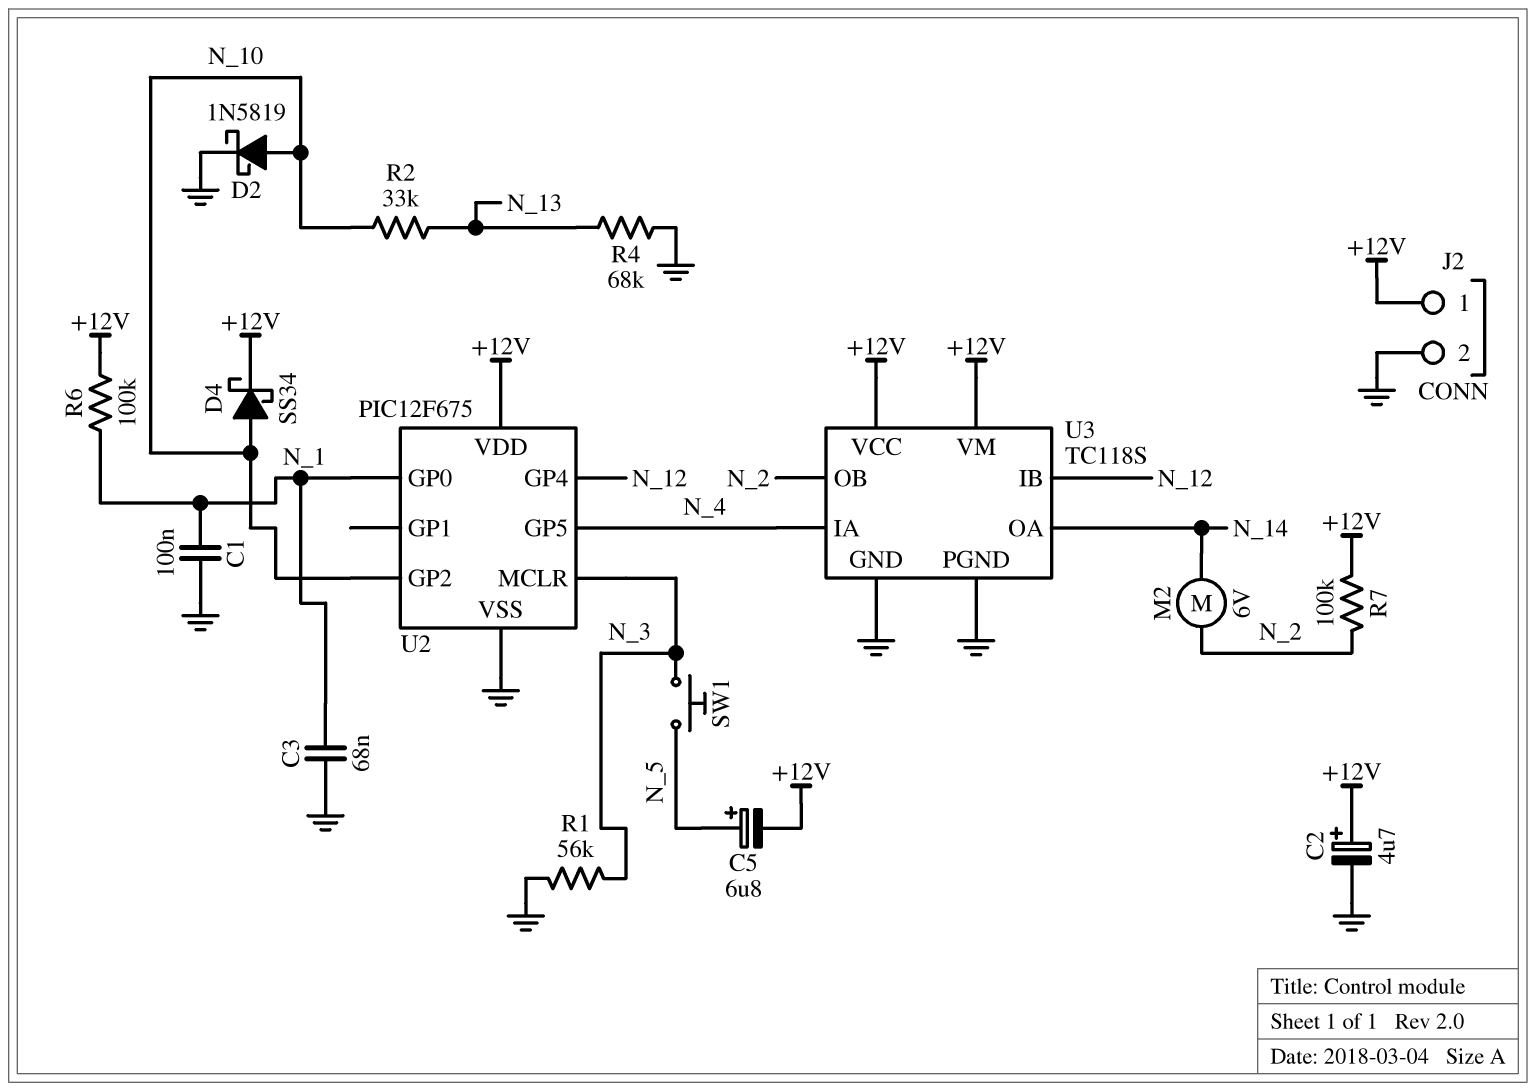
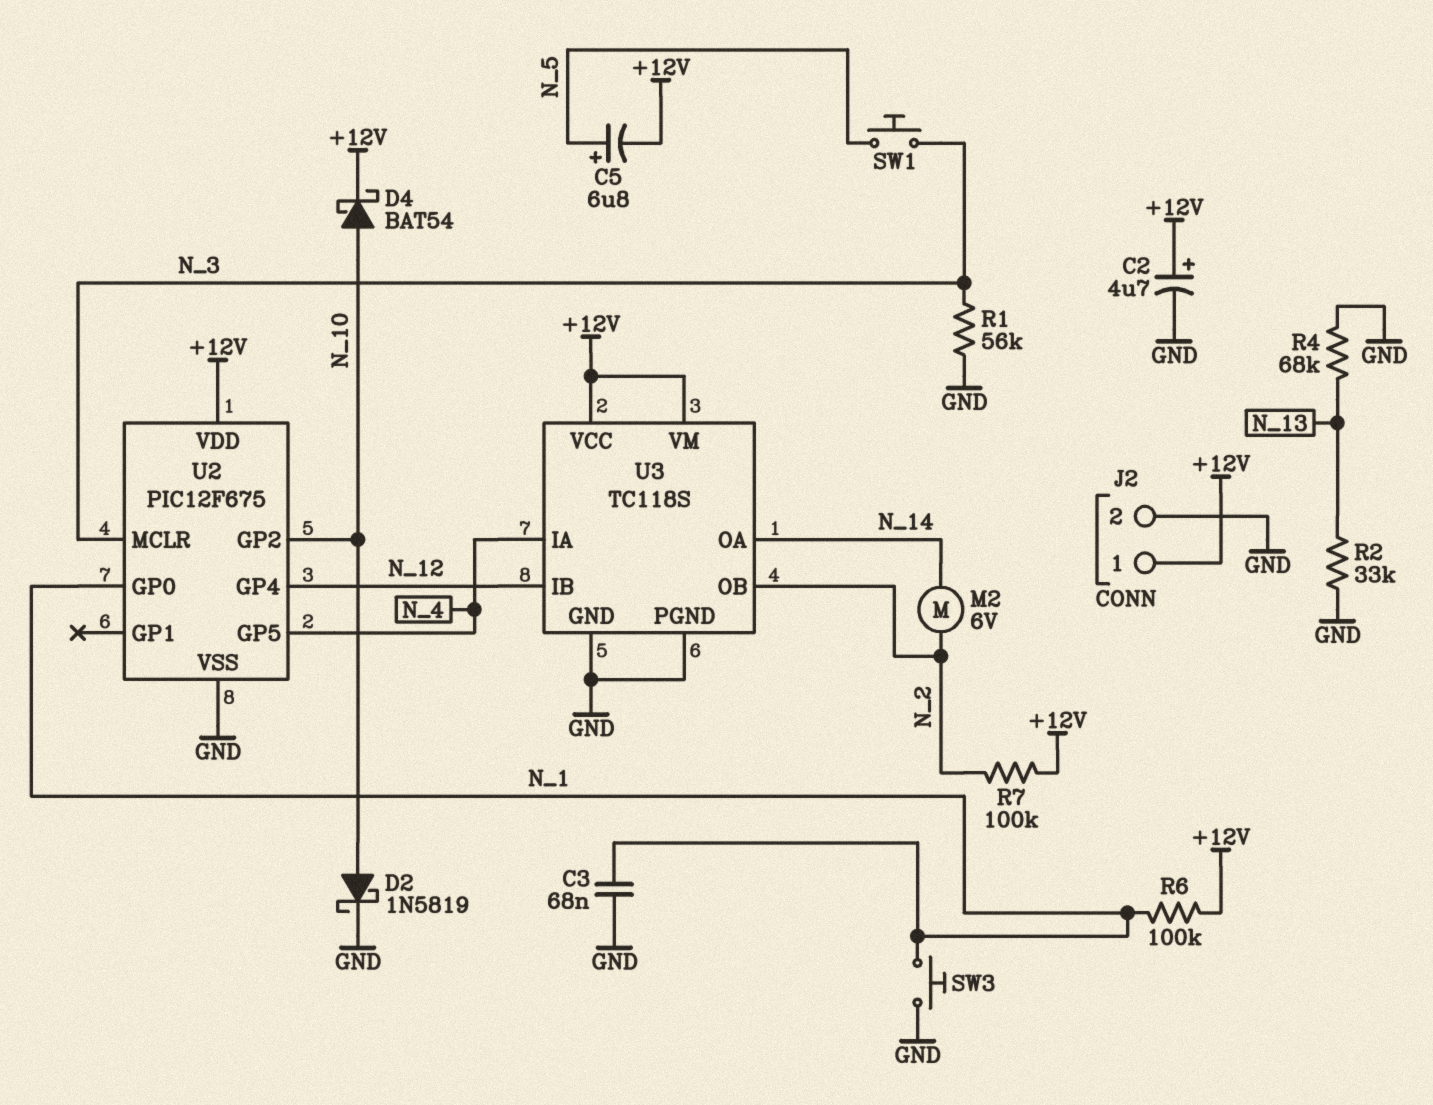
C1: 100nF (GND, N_1) -> none
D4: schottky SS34 (A N_10, K +12V) -> schottky BAT54 (A N_10, K +12V)
R2: 33k (N_10, N_13) -> 33k (GND, N_13)
SW3: none -> button (GND, N_1)

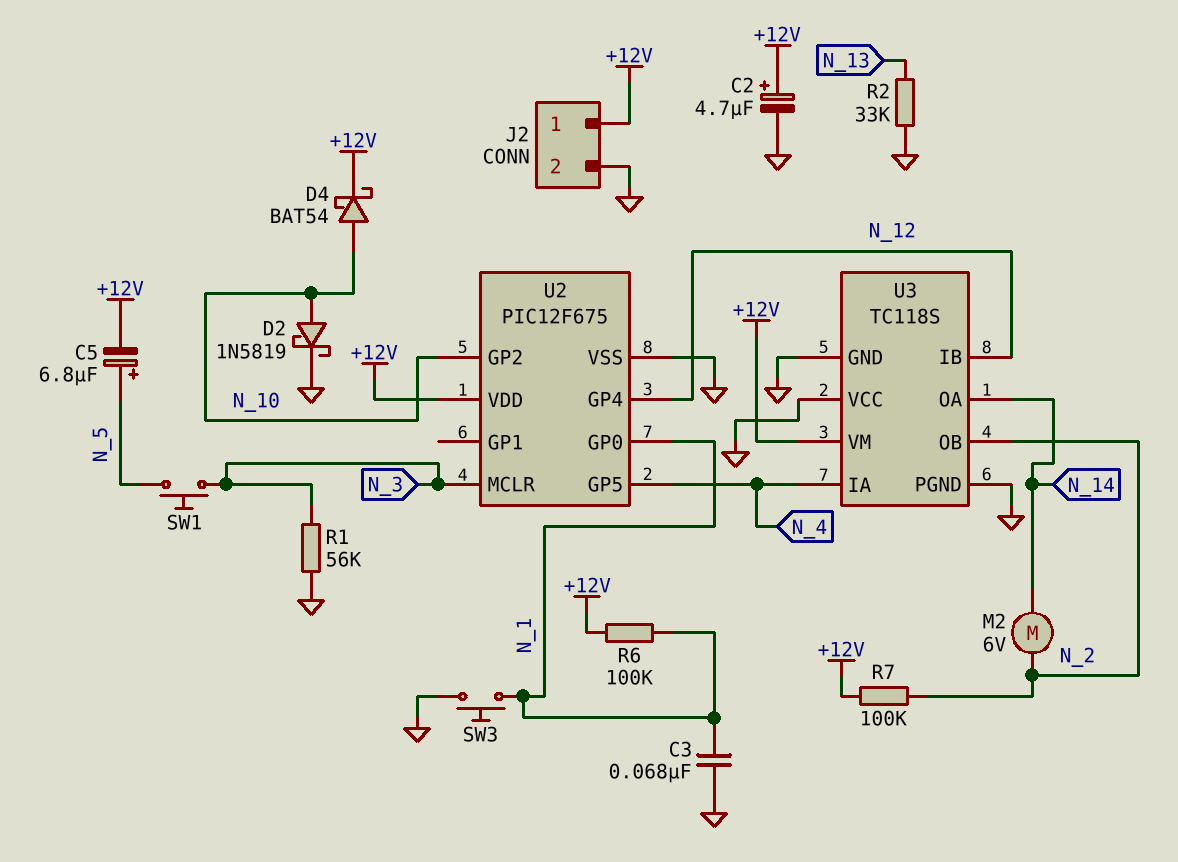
R4: 68k (GND, N_13) -> none
U3 pin VCC: +12V -> GND

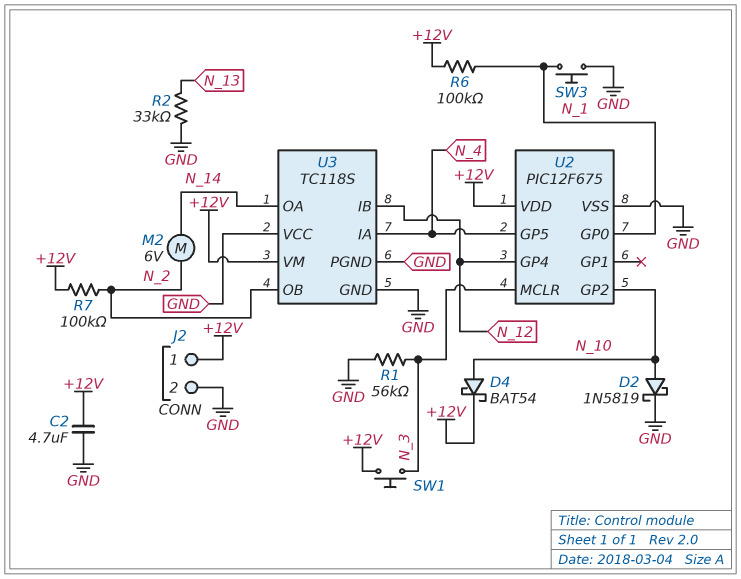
C2: 4.7uF (plus +12V, minus GND) -> 4.7uF (+12V, GND)
C3: 68nF (GND, N_1) -> none
C5: 6.8uF (plus N_5, minus +12V) -> none
SW1: button (N_3, N_5) -> button (+12V, N_3)

